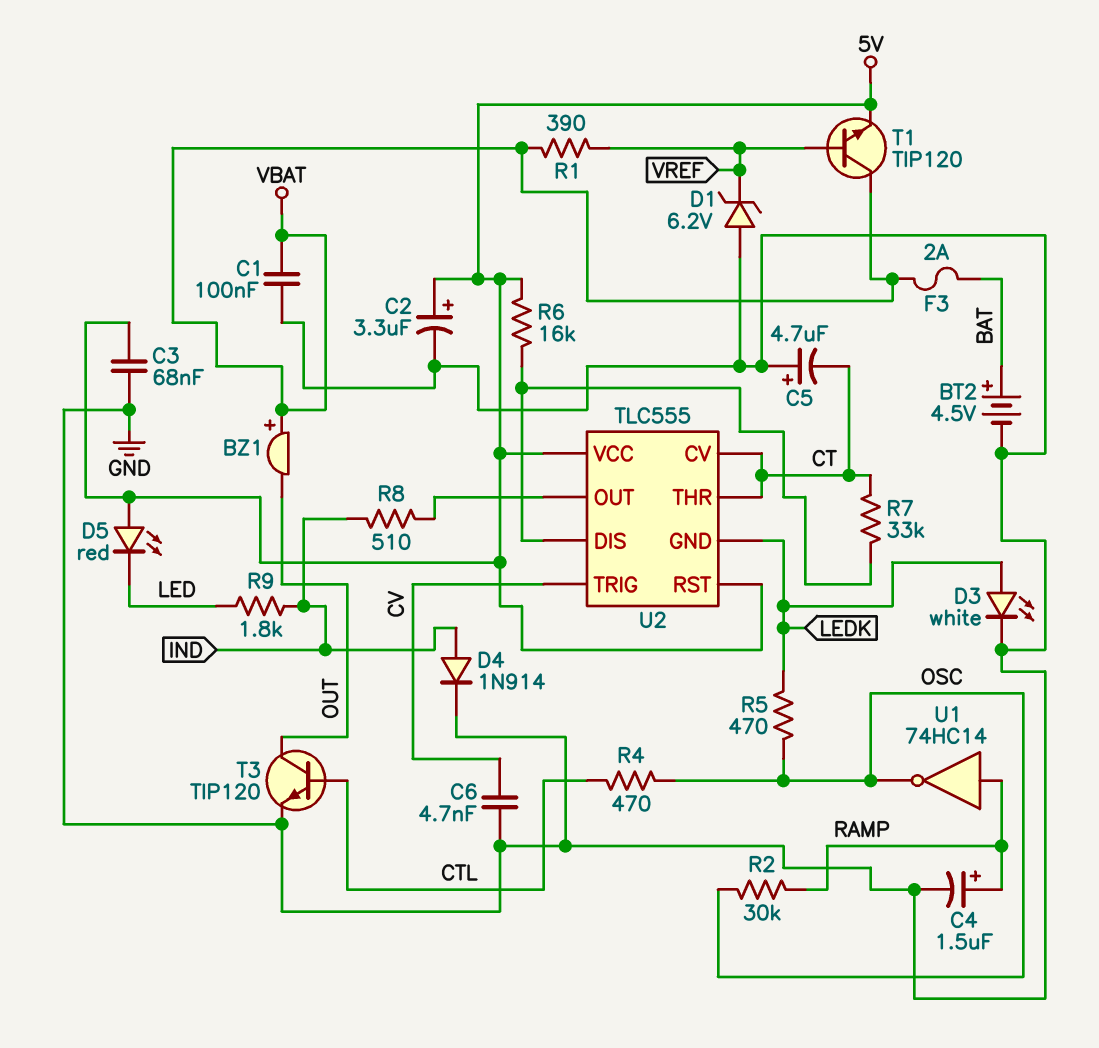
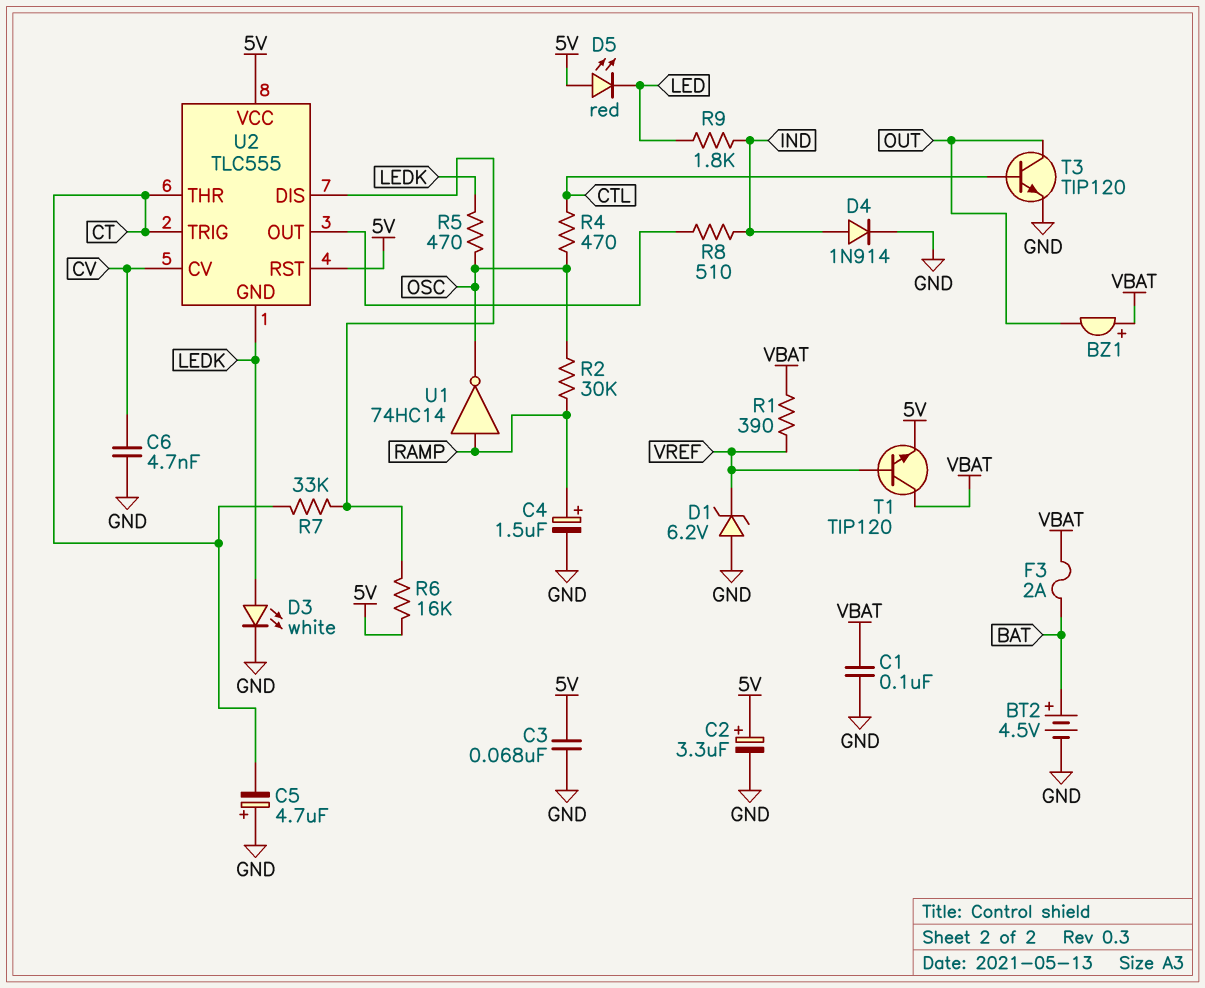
U2 pin CV: CT -> CV
U2 pin TRIG: CV -> CT

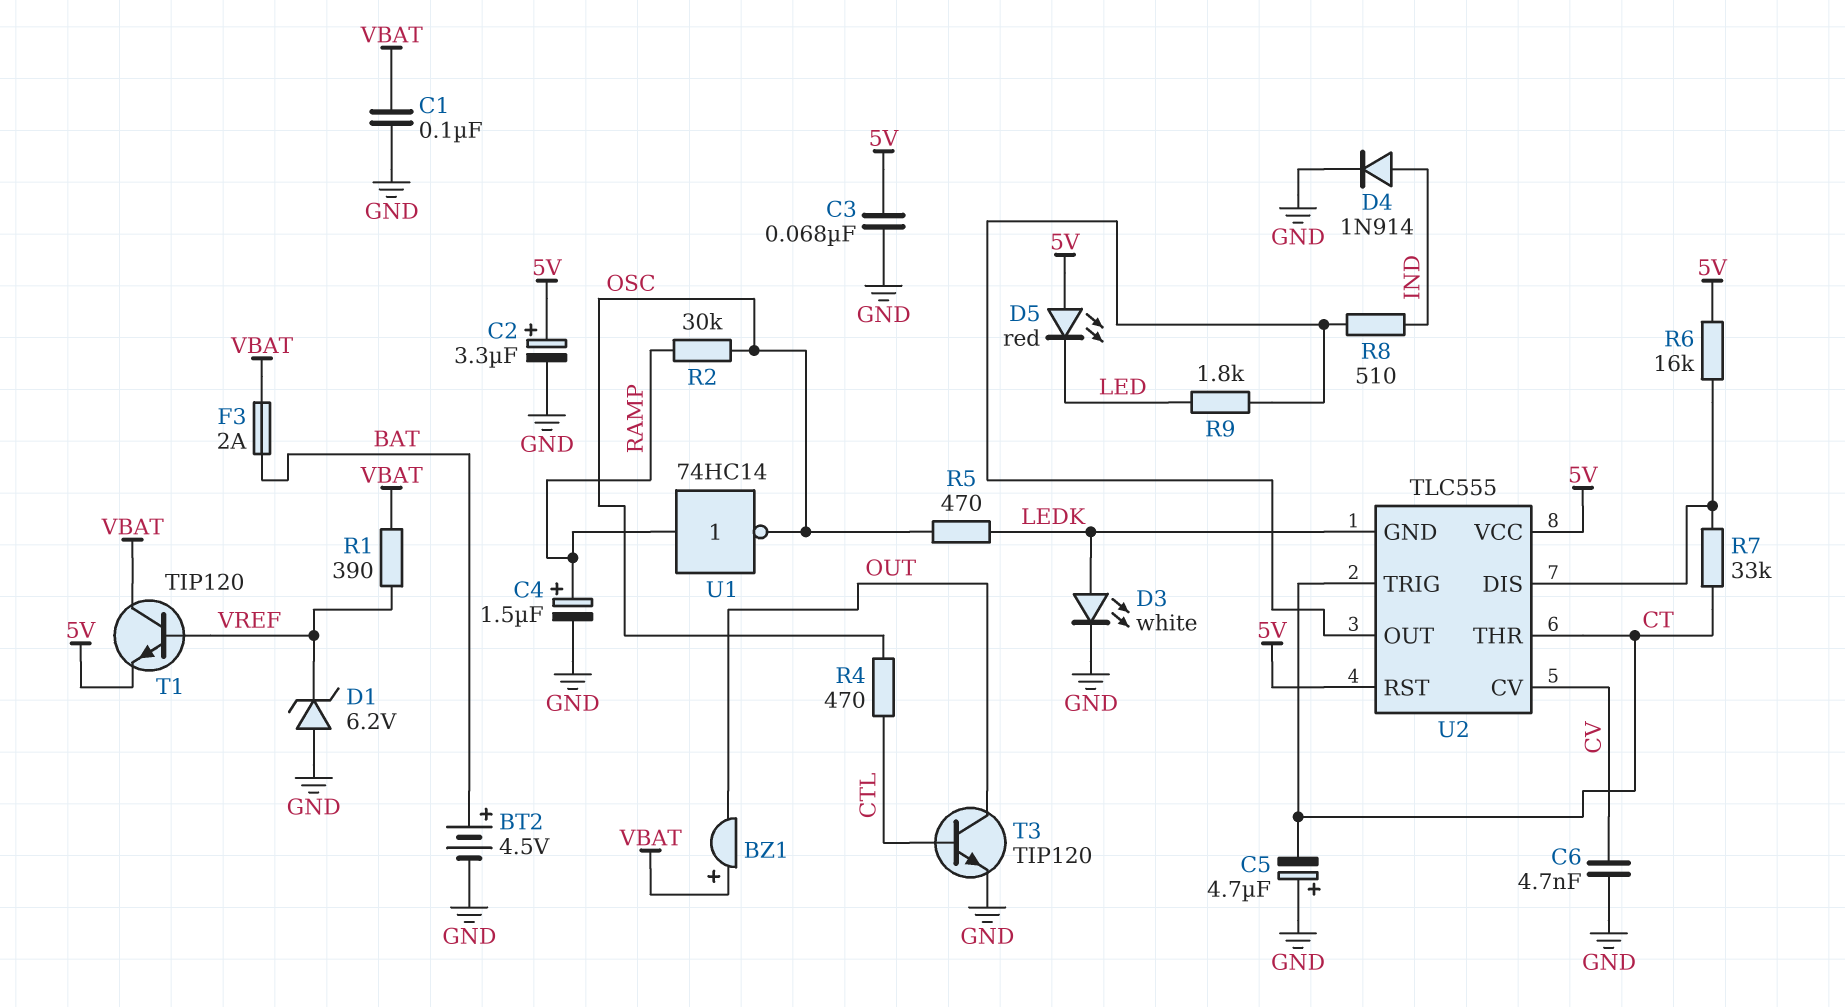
R9: 1.8k (IND, LED) -> 1.8k (LED, U2/OUT)

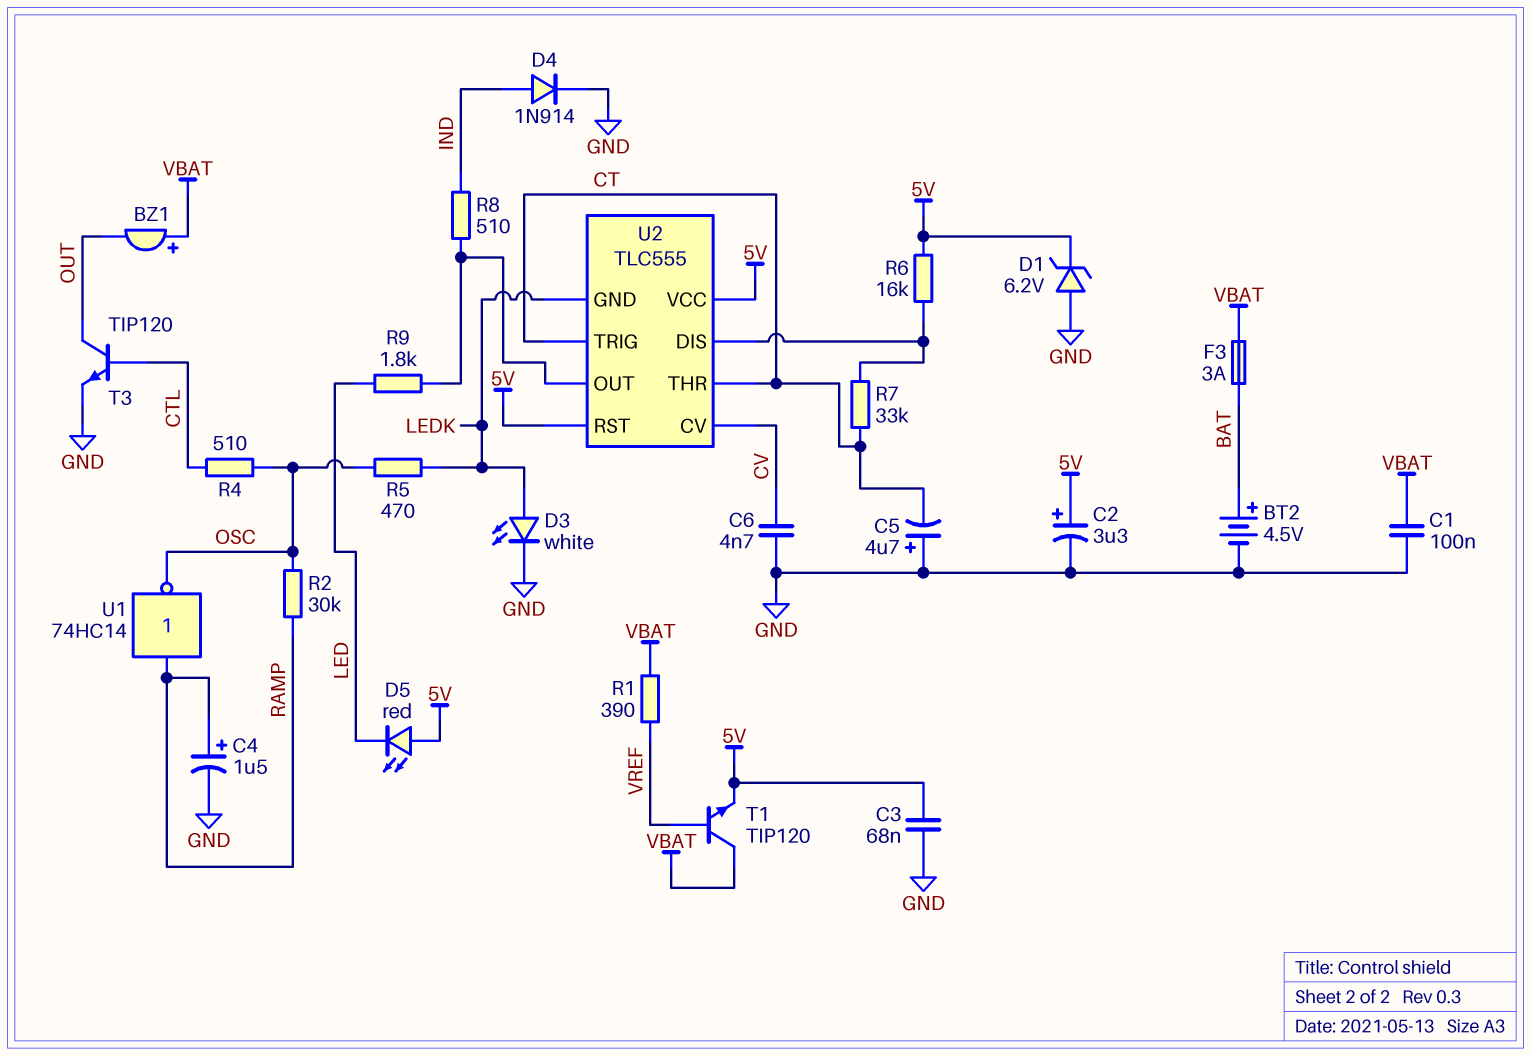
D1: zener 6.2V (A GND, K VREF) -> zener 6.2V (A GND, K 5V)
F3: 2A (BAT, VBAT) -> 3A (BAT, VBAT)
R4: 470 (CTL, OSC) -> 510 (CTL, OSC)

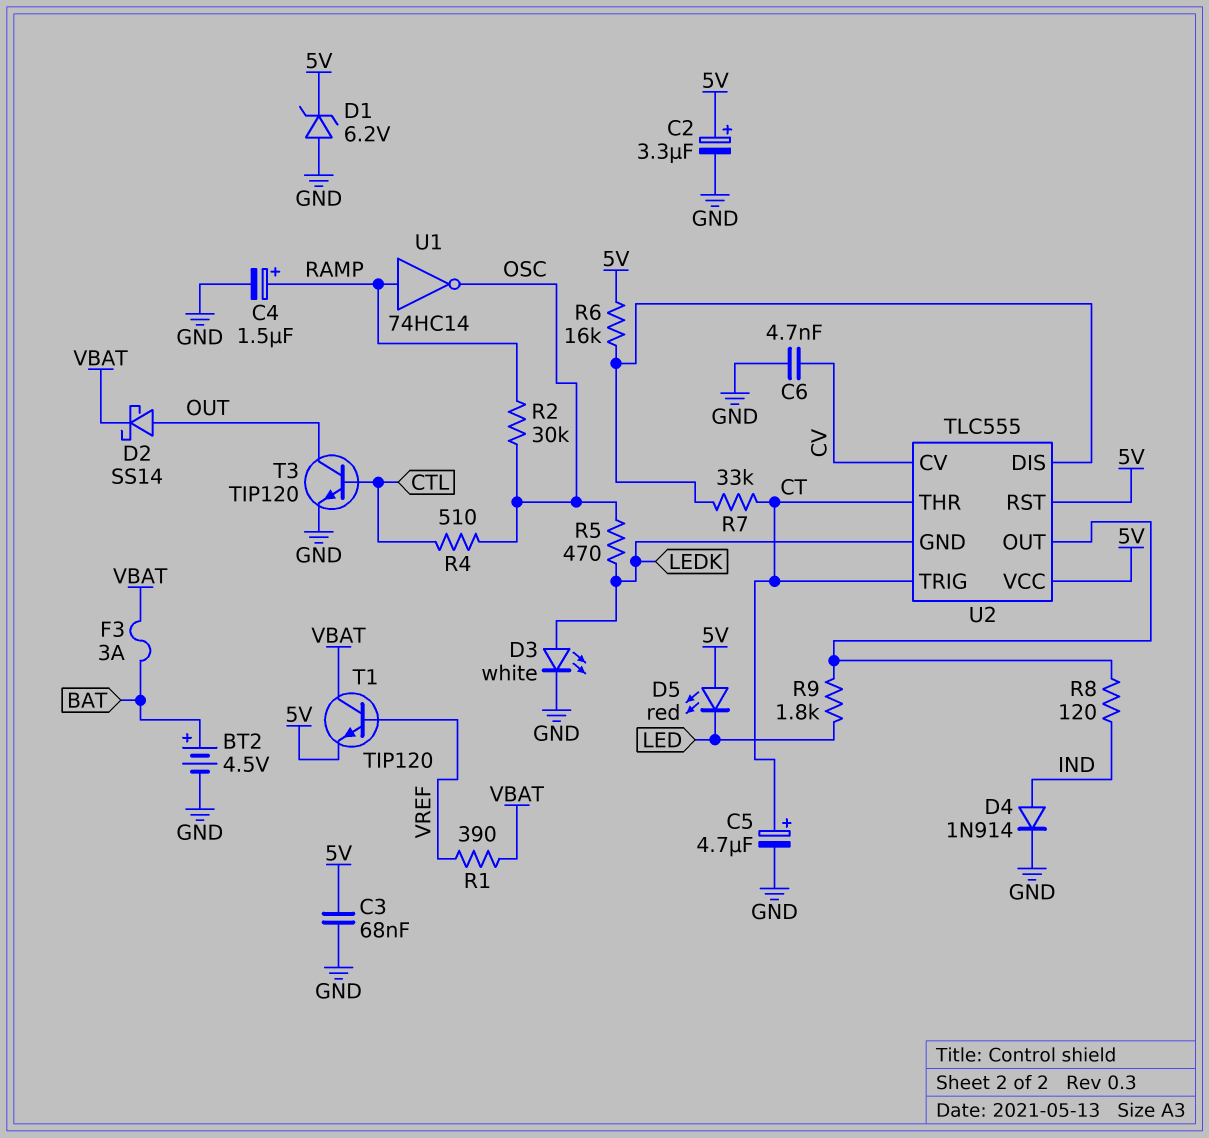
BZ1: buzzer (plus VBAT, minus OUT) -> none
C1: 100nF (GND, VBAT) -> none
C5: 4.7uF (plus GND, minus CT) -> 4.7uF (plus CT, minus GND)
D2: none -> schottky SS14 (A OUT, K VBAT)
R8: 510 (IND, U2/OUT) -> 120 (IND, U2/OUT)

